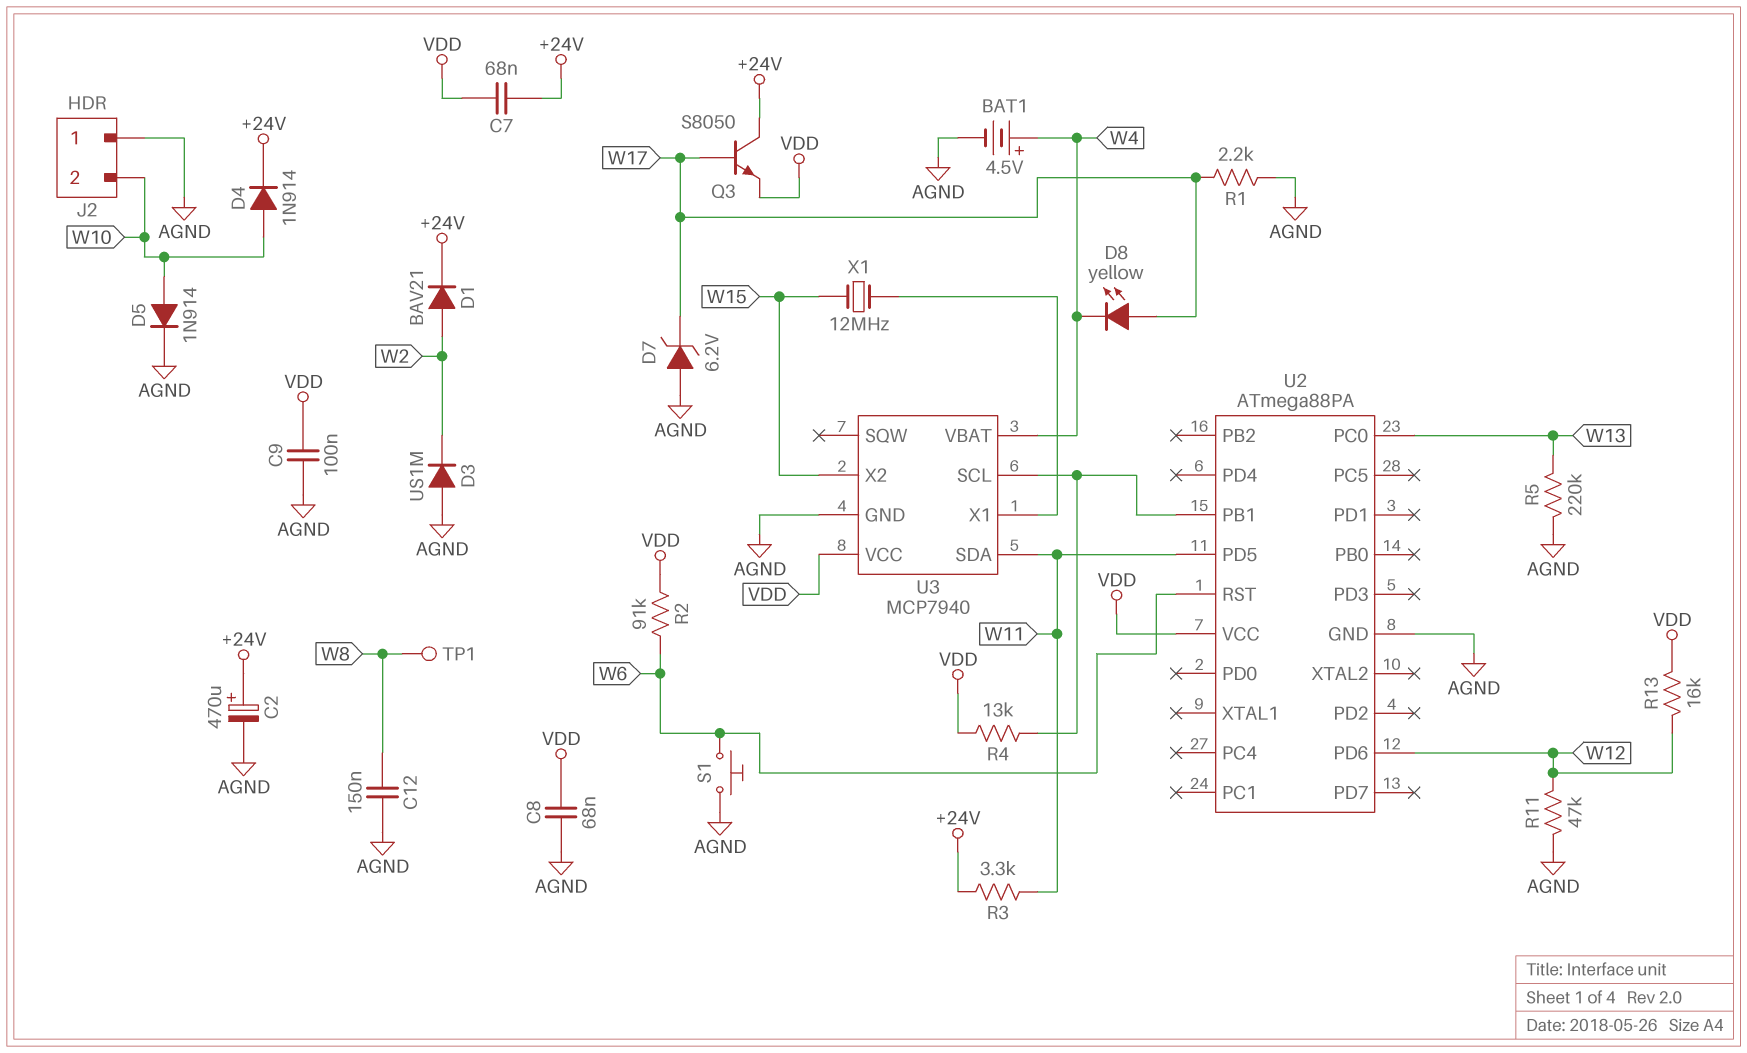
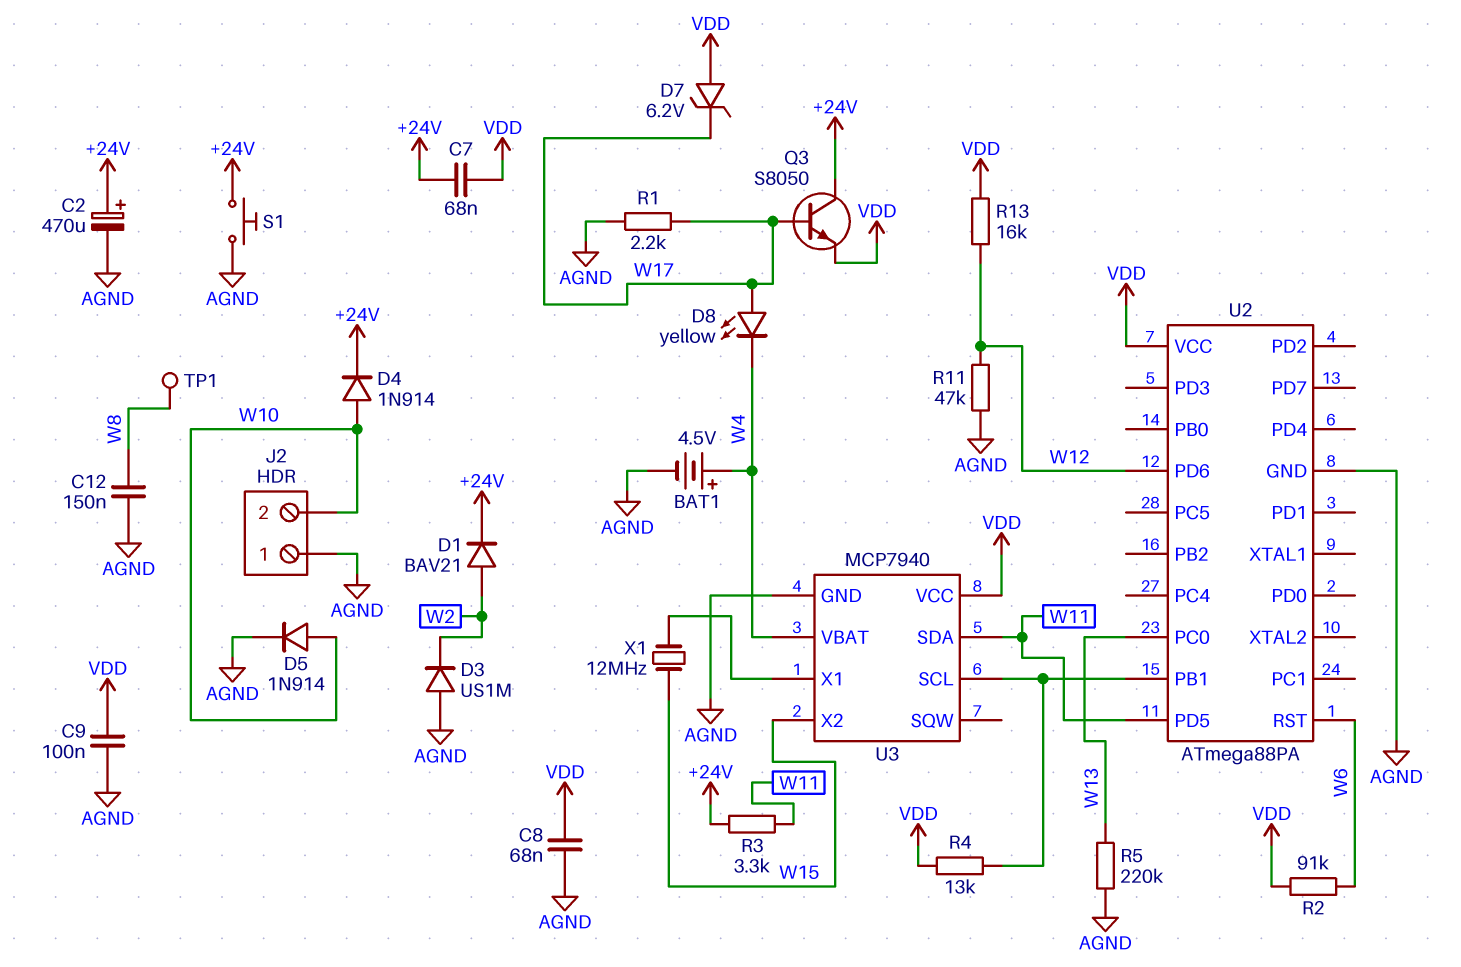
D7: zener 6.2V (A AGND, K W17) -> zener 6.2V (A VDD, K W17)
S1: button (AGND, W6) -> button (+24V, AGND)

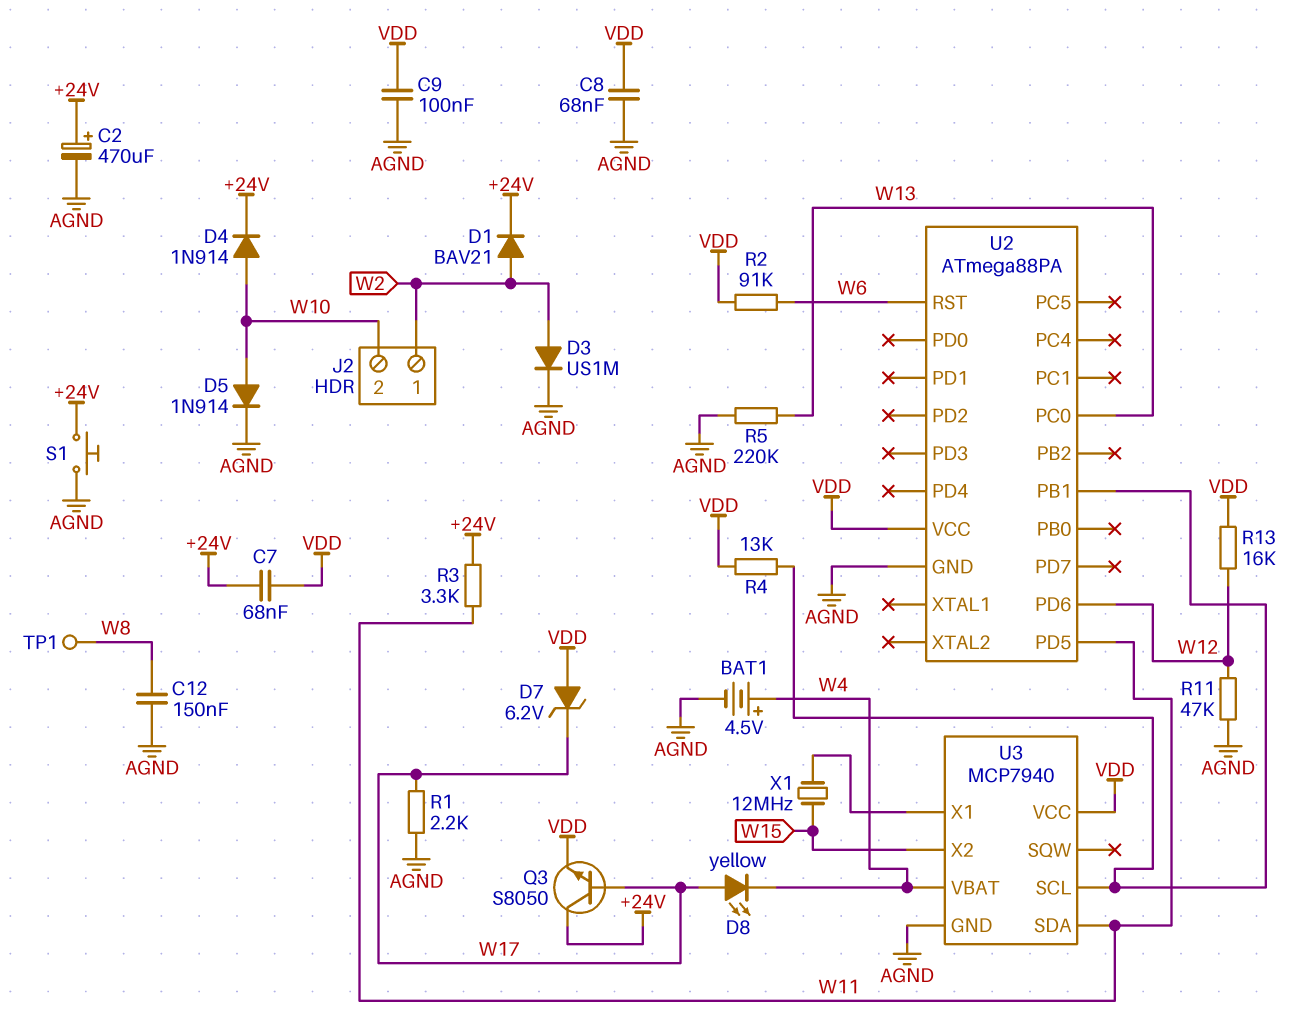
D3: diode US1M (A AGND, K W2) -> diode US1M (A W2, K AGND)
J2 pin 1: AGND -> W2

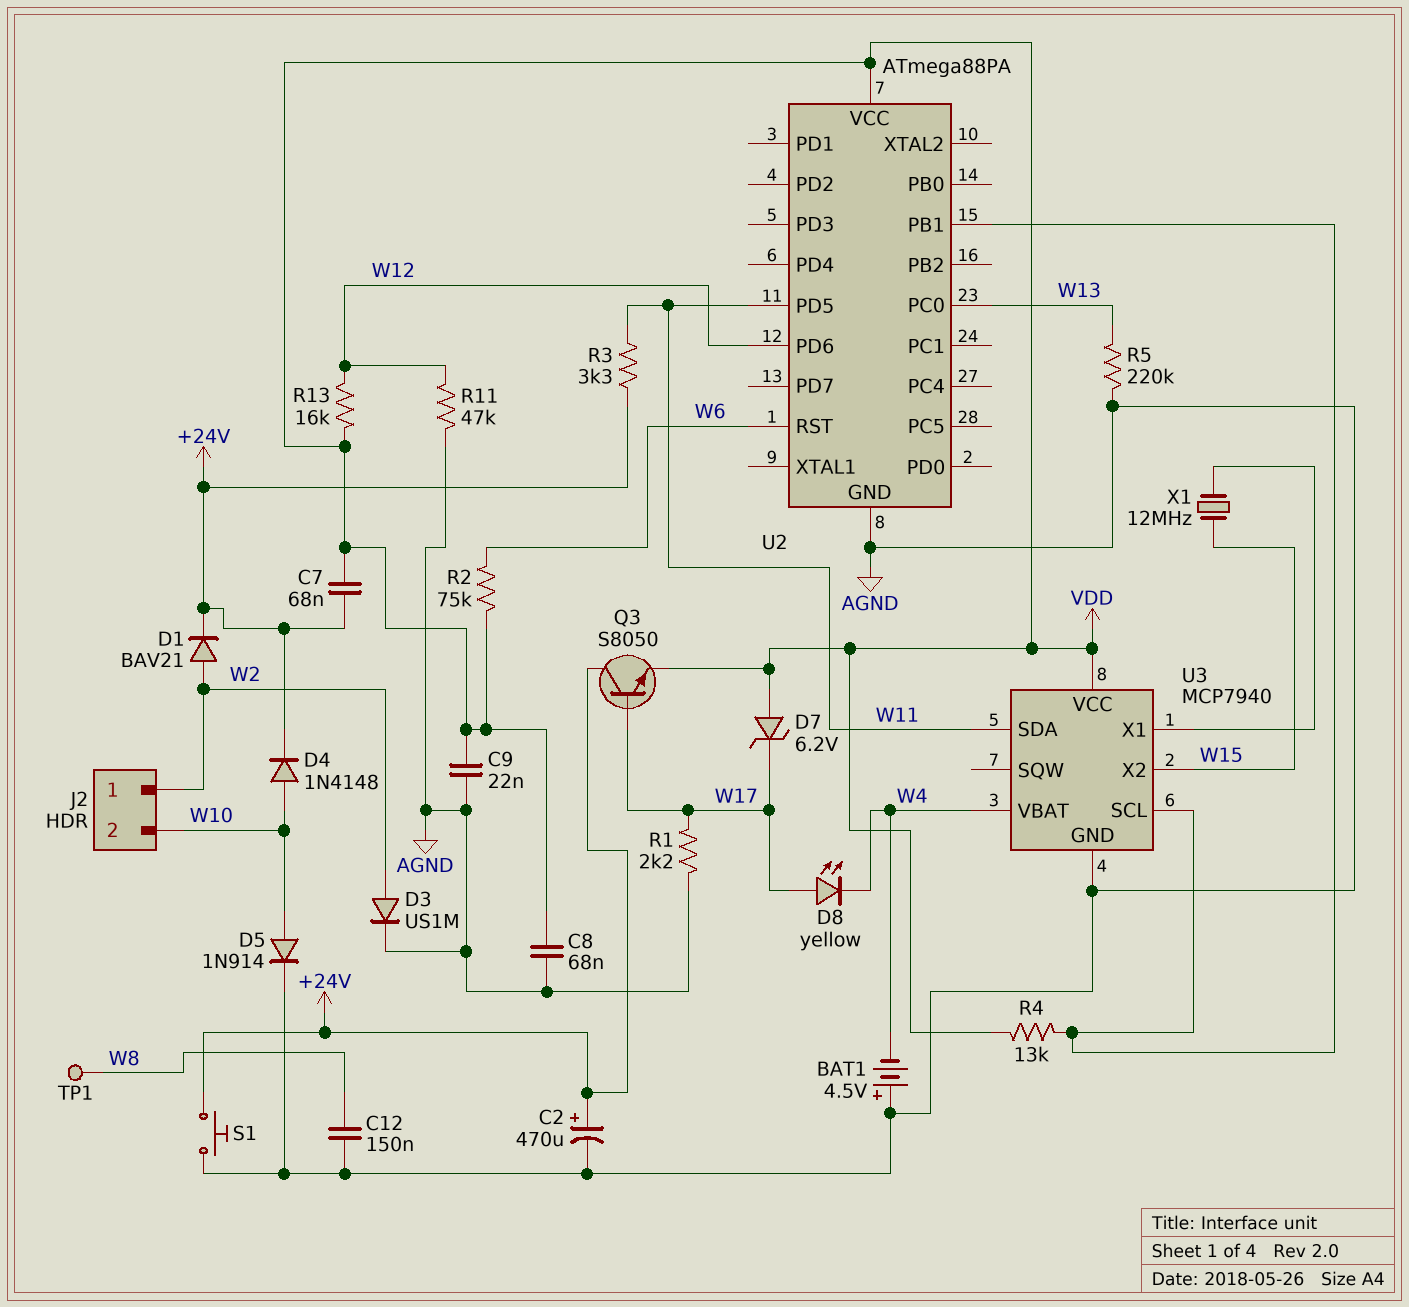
BAT1: 4.5V (plus W4, minus AGND) -> 4.5V (plus AGND, minus W4)
C9: 100nF (AGND, VDD) -> 22nF (AGND, VDD)
D4: diode 1N914 (A W10, K +24V) -> diode 1N4148 (A W10, K +24V)
R2: 91k (VDD, W6) -> 75k (VDD, W6)

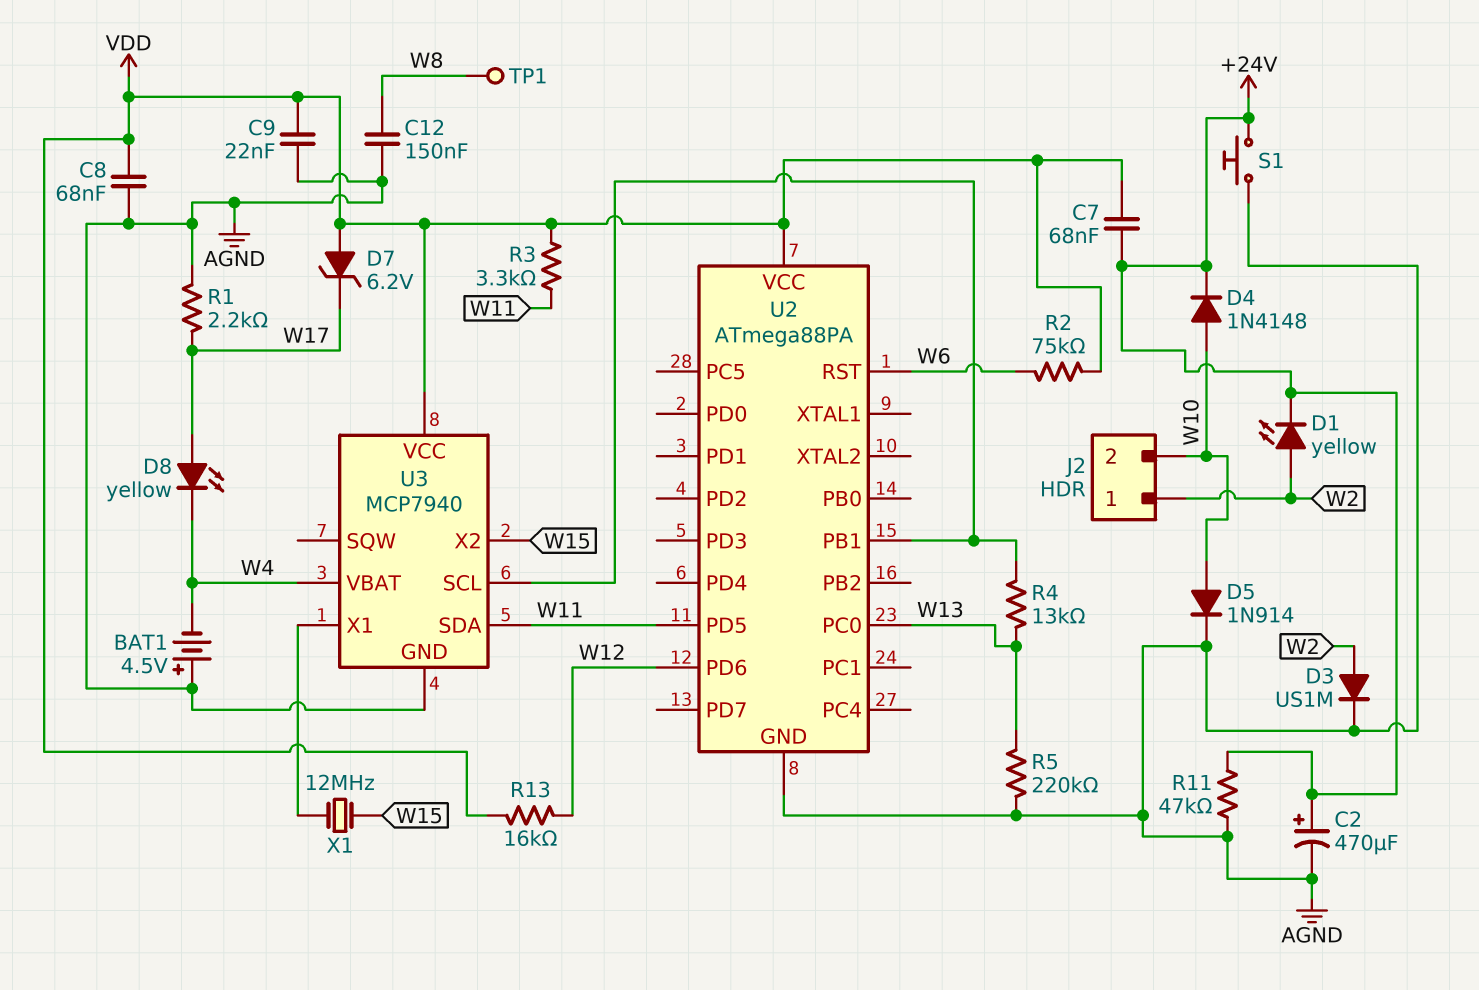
D1: diode BAV21 (A W2, K +24V) -> LED yellow (A W2, K +24V)
Q3: NPN S8050 (B W17, C +24V, E VDD) -> none
R3: 3.3k (+24V, W11) -> 3.3k (VDD, W11)
R4: 13k (U2/PB1, VDD) -> 13k (U2/PB1, W13)
R11: 47k (AGND, W12) -> 47k (+24V, AGND)

